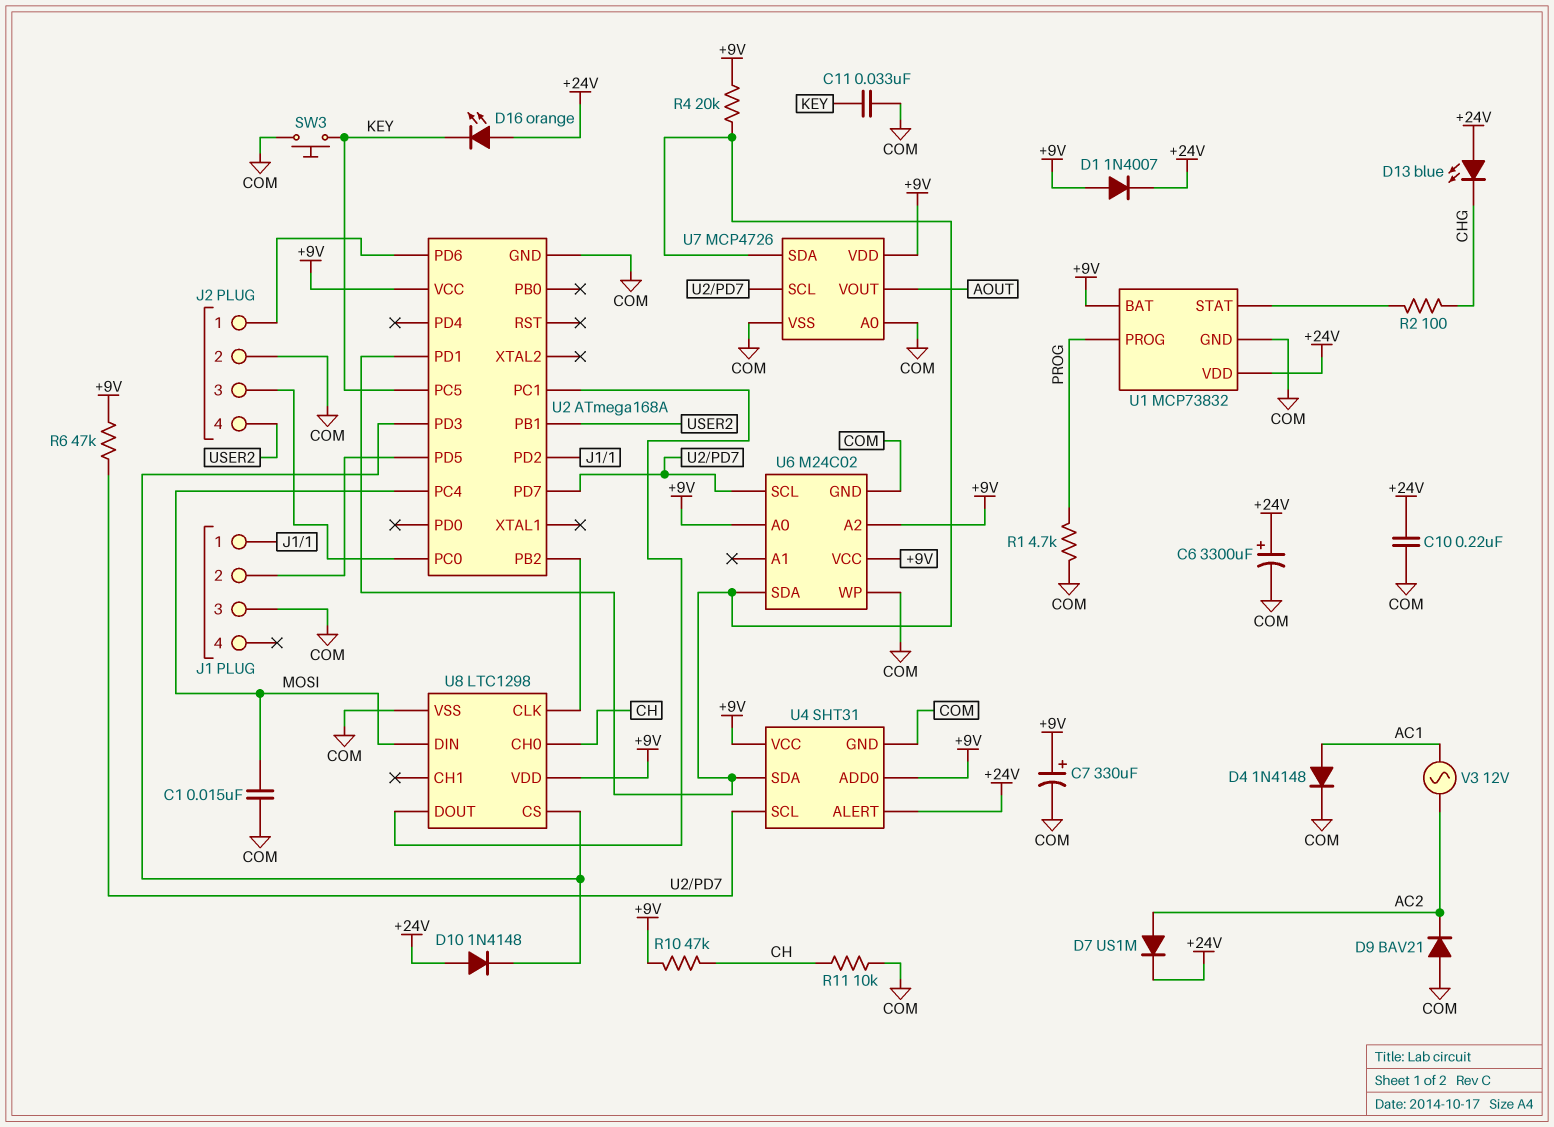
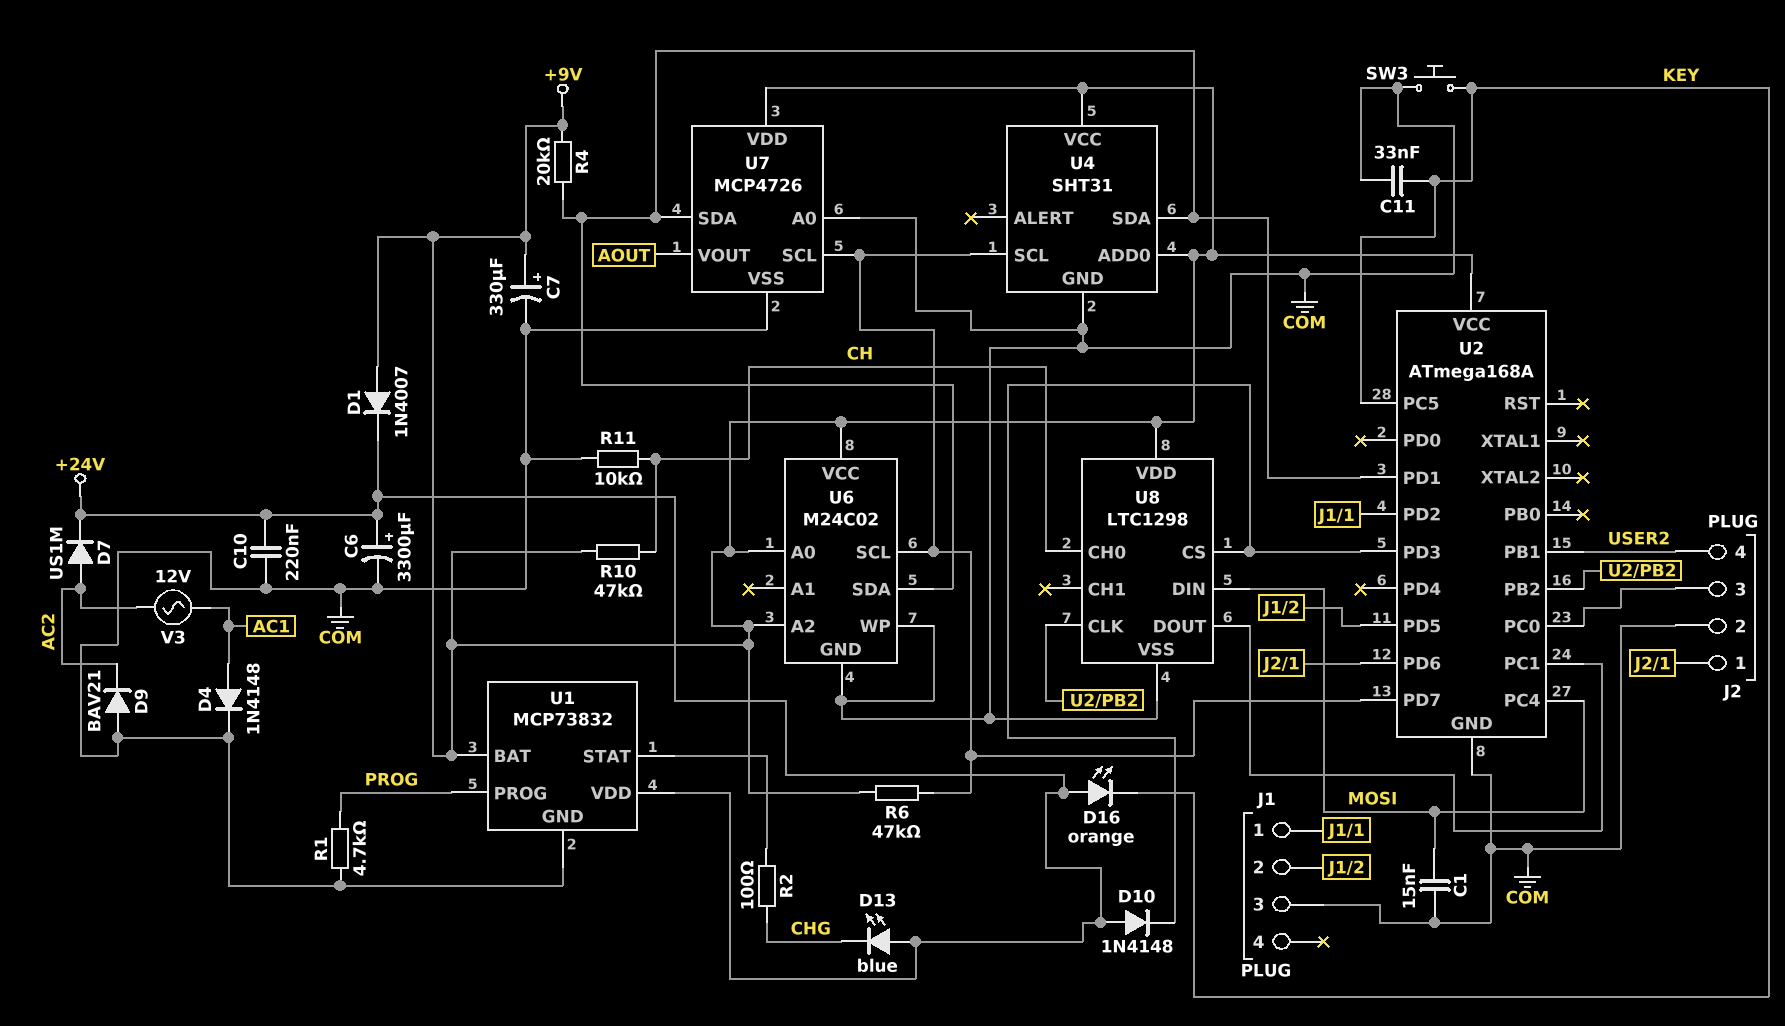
U4 pin ALERT: +24V -> none

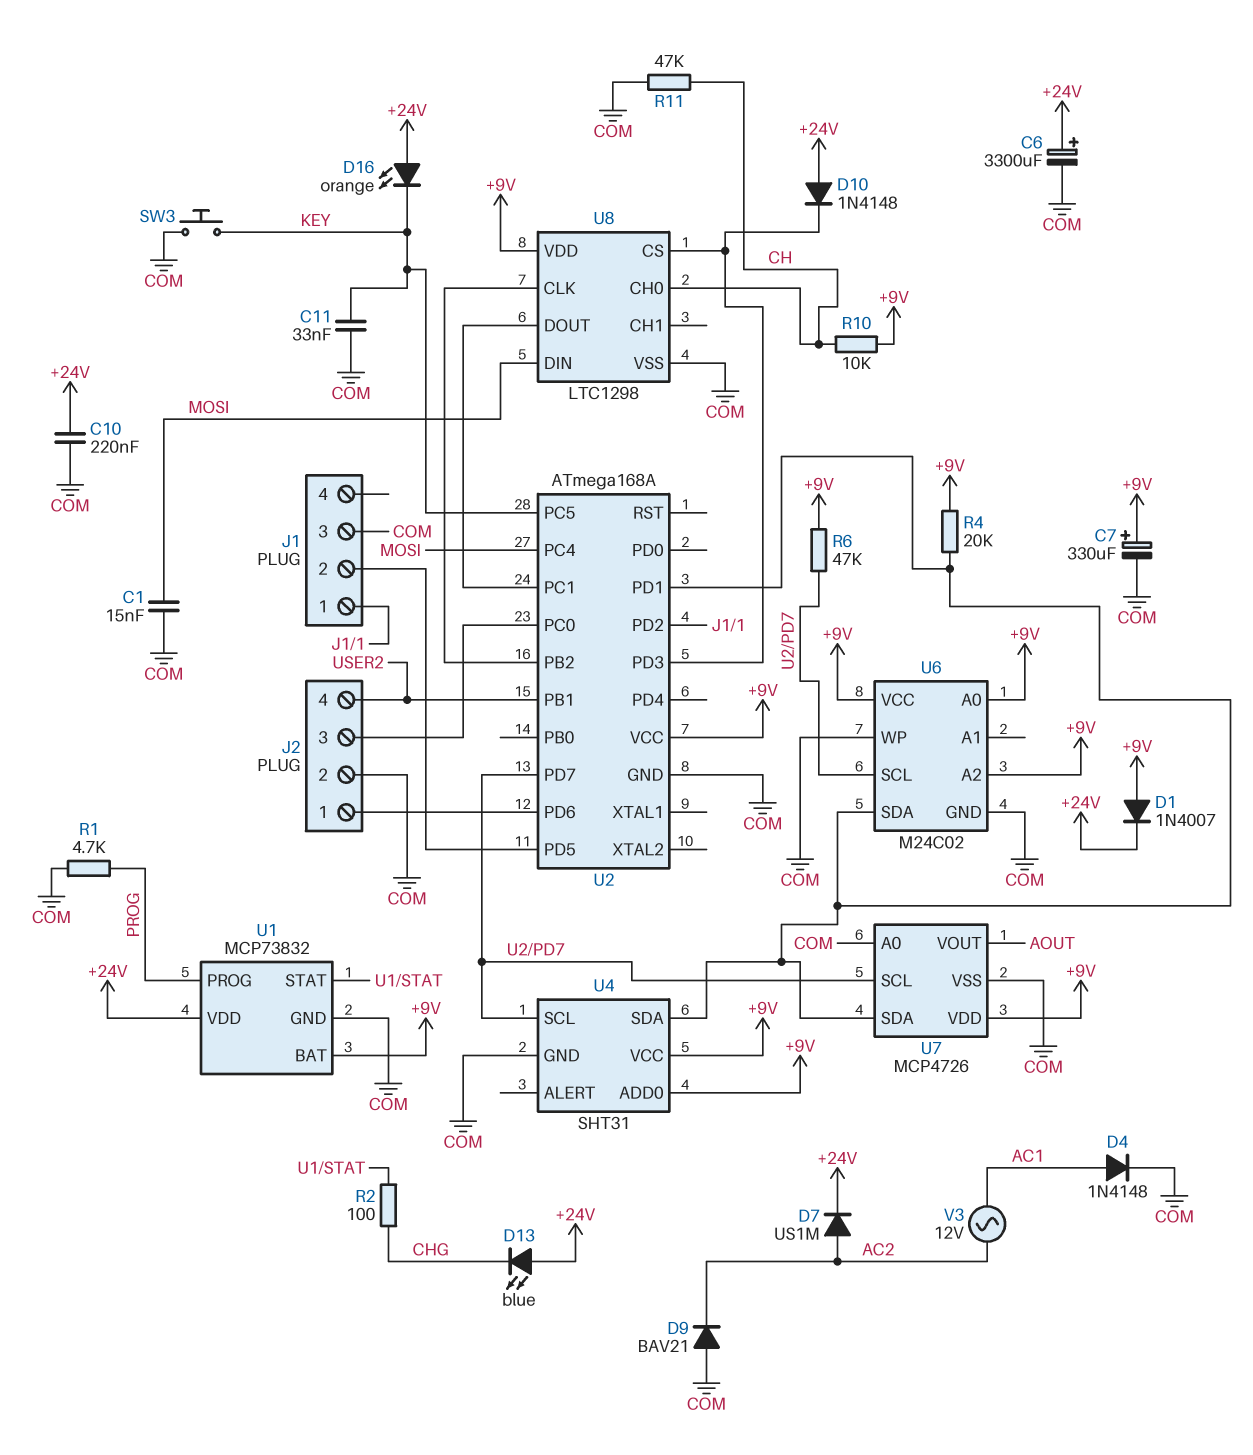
R10: 47k (+9V, CH) -> 10k (+9V, CH)
R11: 10k (CH, COM) -> 47k (CH, COM)

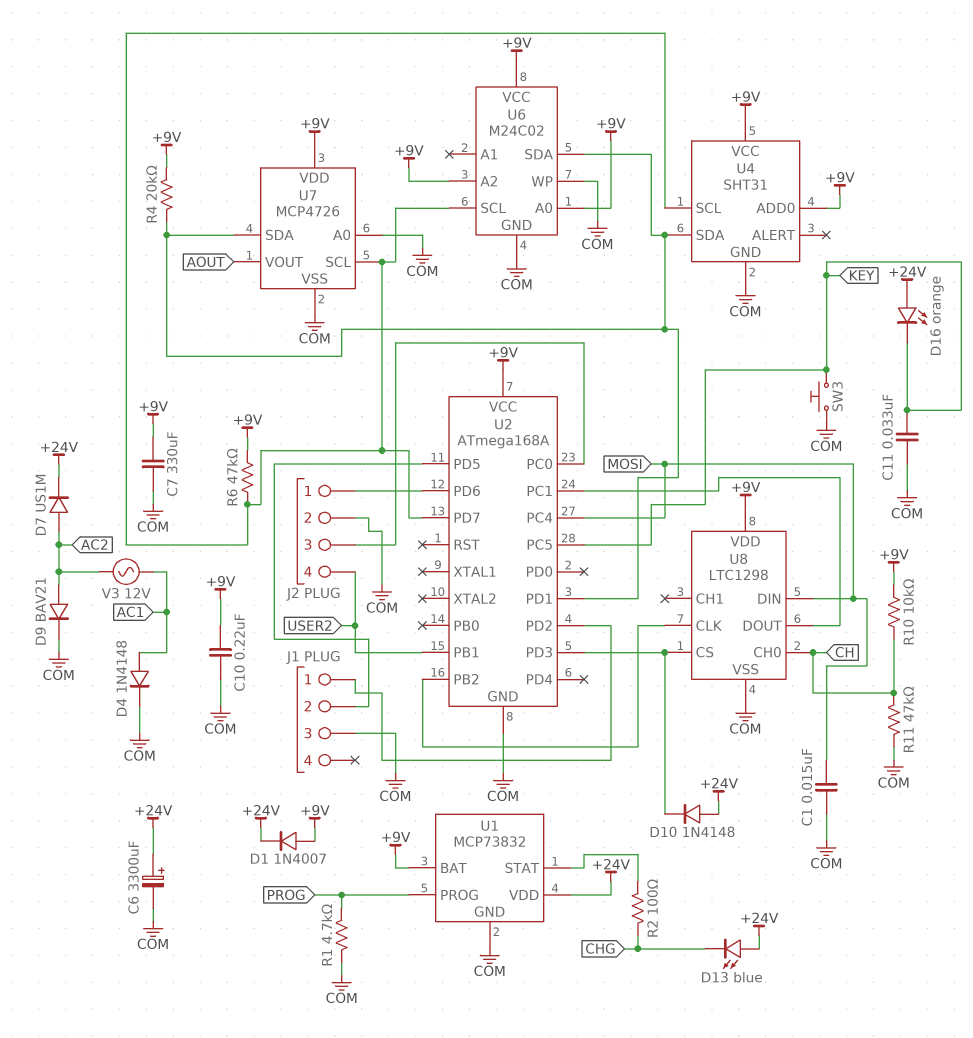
C7: 330uF (plus +9V, minus COM) -> 330uF (+9V, COM)
C10: 220nF (+24V, COM) -> 220nF (+9V, COM)
D9: diode BAV21 (A COM, K AC2) -> diode BAV21 (A AC2, K COM)

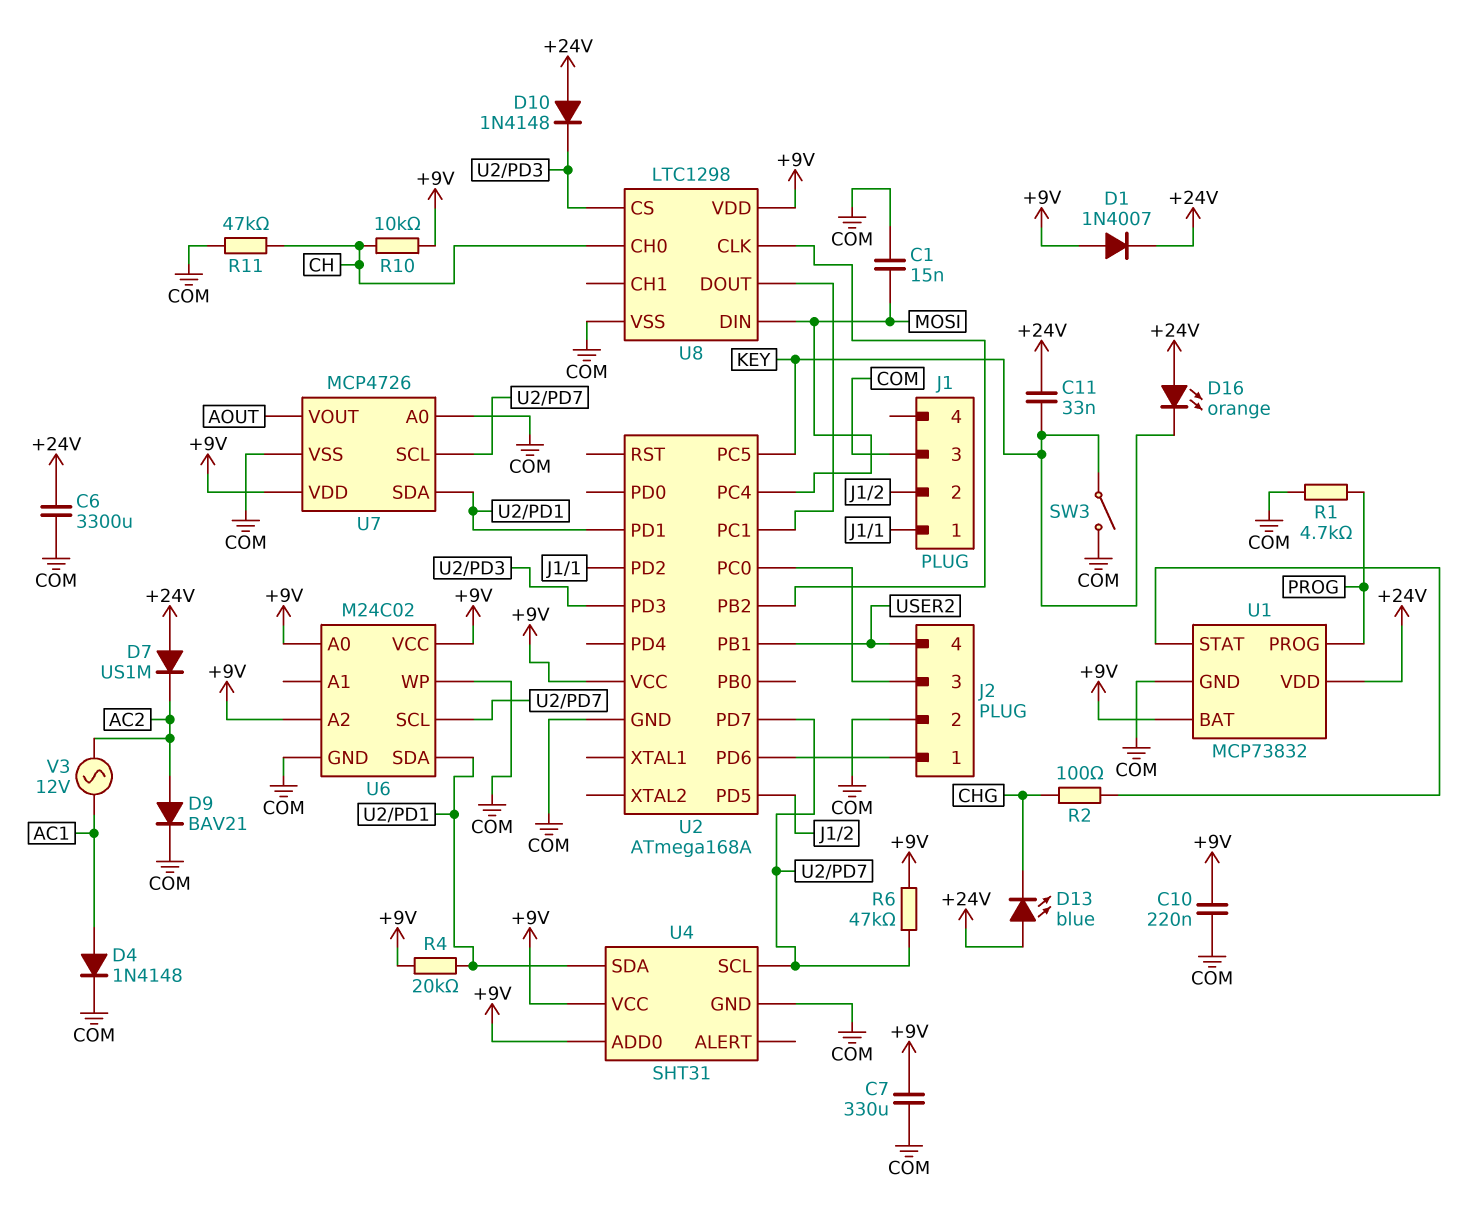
C6: 3300uF (plus +24V, minus COM) -> 3300uF (+24V, COM)
C11: 33nF (COM, KEY) -> 33nF (+24V, KEY)
D7: diode US1M (A AC2, K +24V) -> diode US1M (A +24V, K AC2)
SW3: button (COM, KEY) -> switch (COM, KEY)

